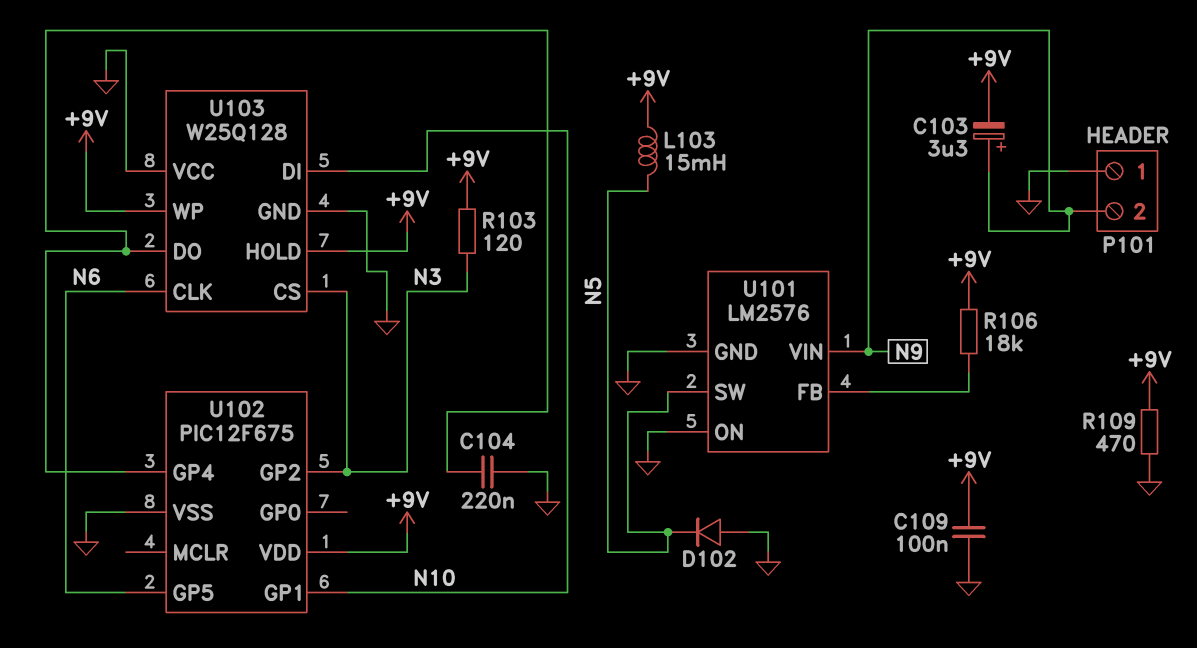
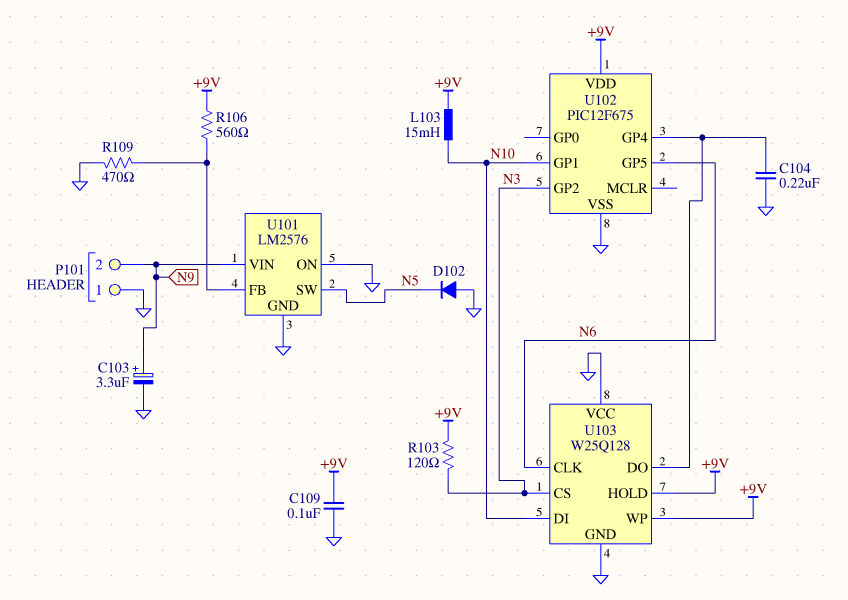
C103: 3.3uF (plus N9, minus +9V) -> 3.3uF (plus N9, minus GND)
L103: 15mH (+9V, N5) -> 15mH (+9V, N10)
R106: 18k (+9V, U101/FB) -> 560 (+9V, U101/FB)
R109: 470 (+9V, GND) -> 470 (GND, U101/FB)

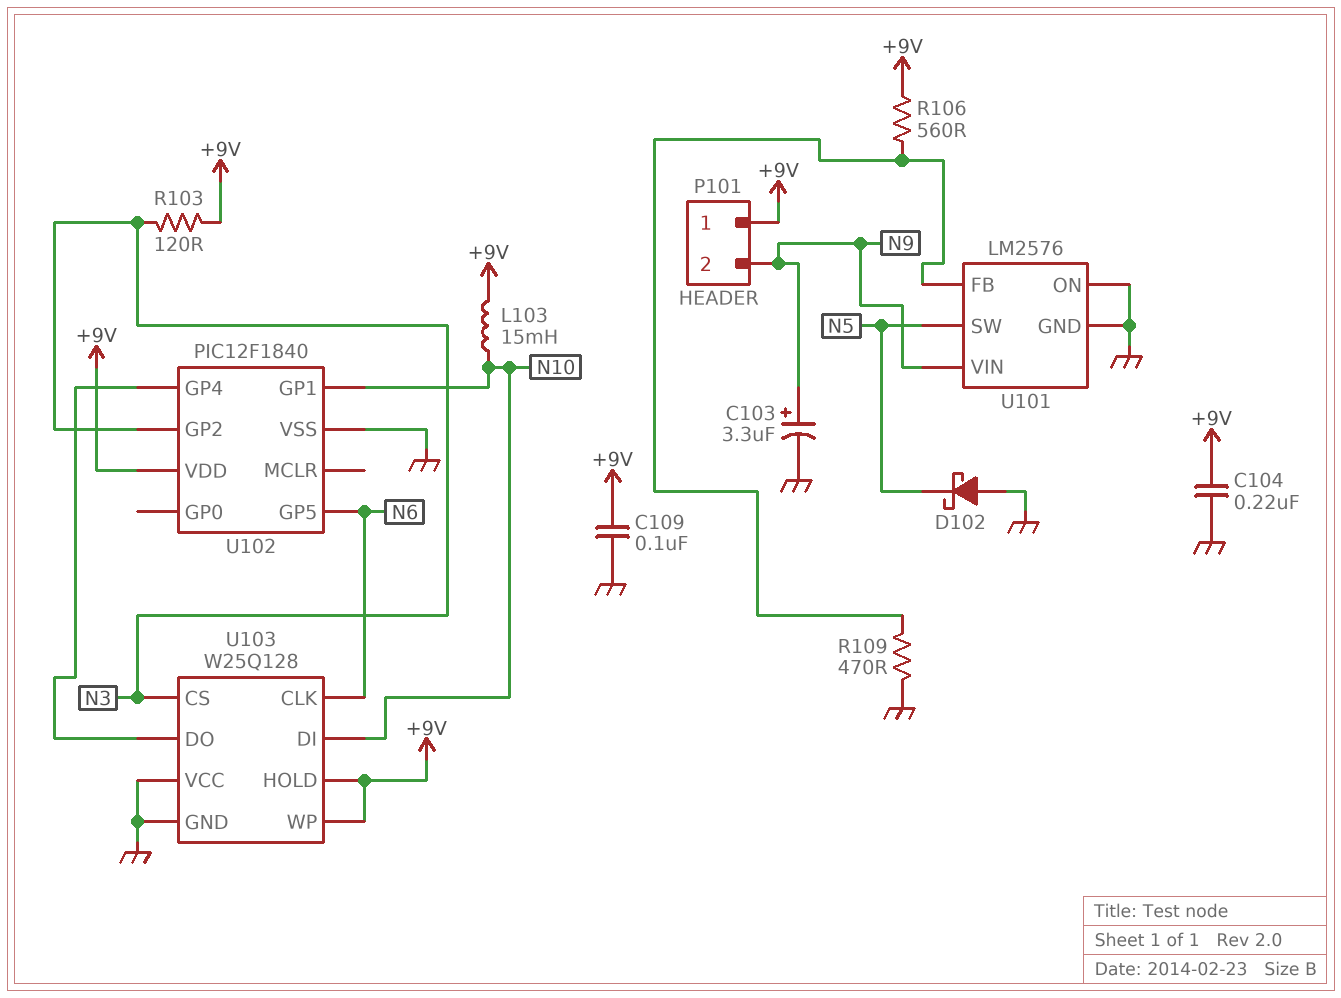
C104: 220nF (GND, U102/GP4) -> 220nF (+9V, GND)
D102: diode (A GND, K N5) -> schottky (A GND, K N5)
P101 pin 1: GND -> +9V
U102: PIC12F675 -> PIC12F1840

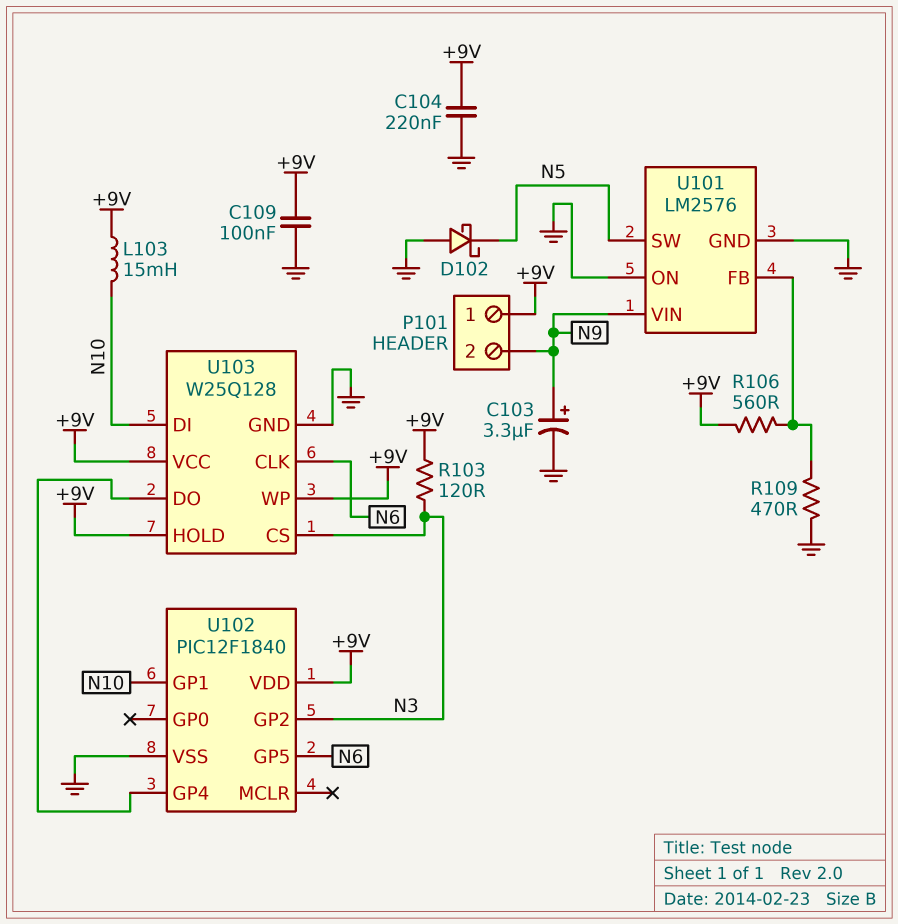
U103 pin VCC: GND -> +9V

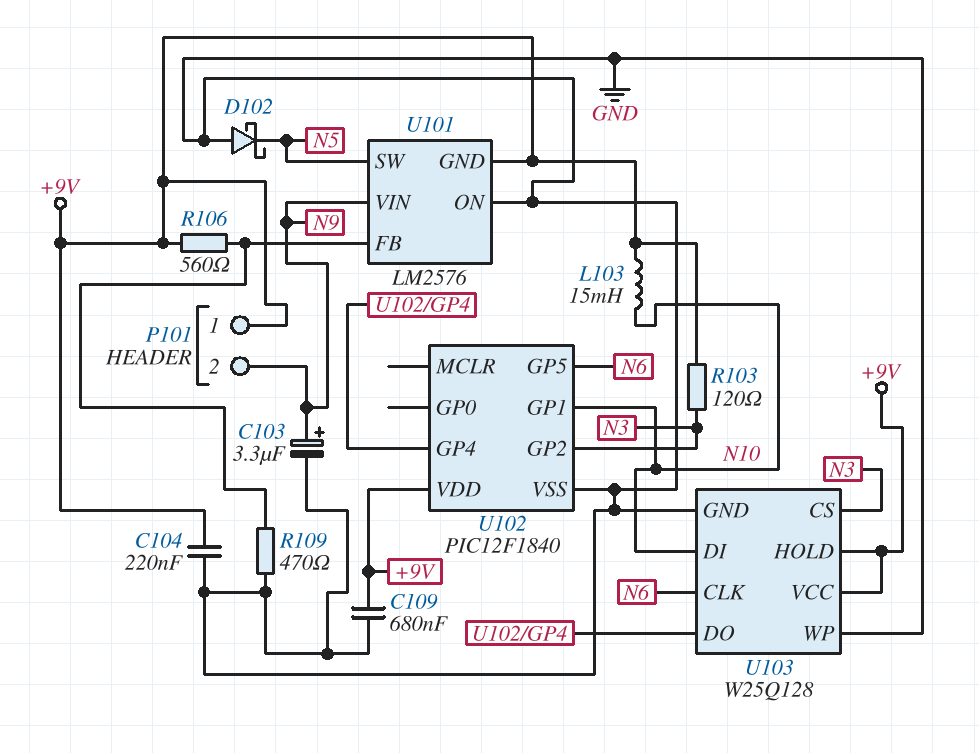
C109: 100nF (+9V, GND) -> 680nF (+9V, GND)
U101 pin GND: GND -> +9V
U103 pin WP: +9V -> GND

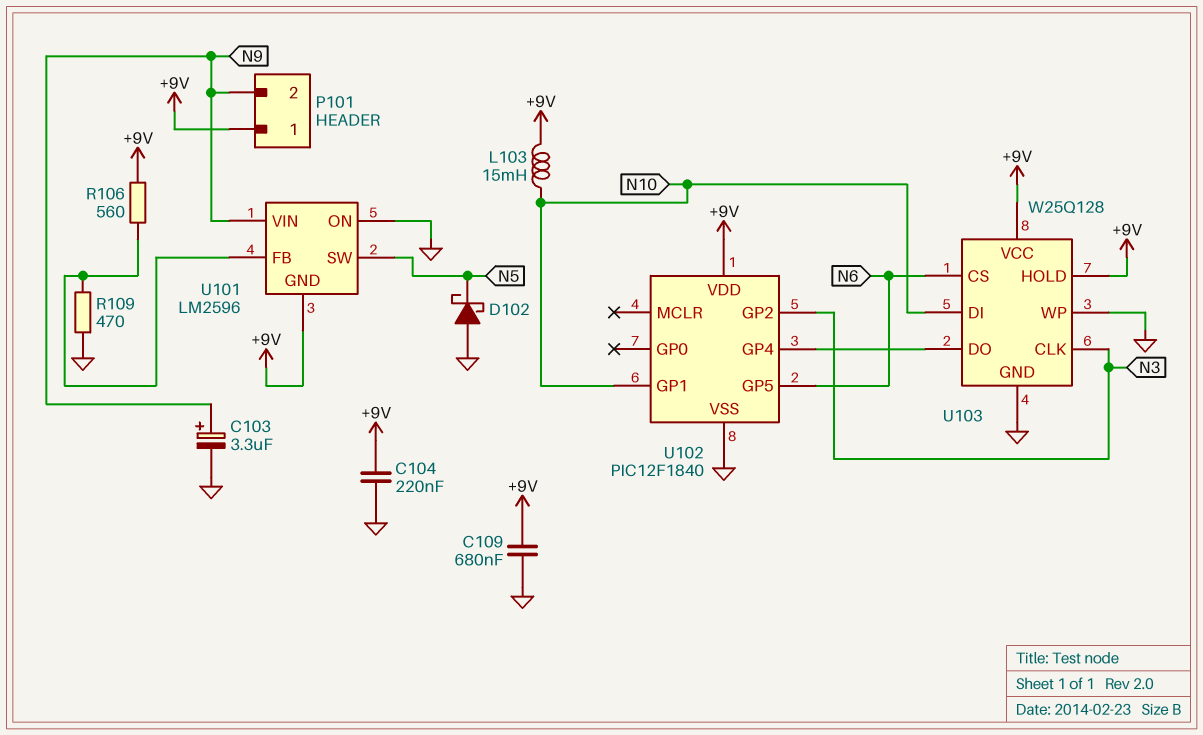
R103: 120 (+9V, N3) -> none
U101: LM2576 -> LM2596
U103 pin CLK: N6 -> N3
U103 pin CS: N3 -> N6

